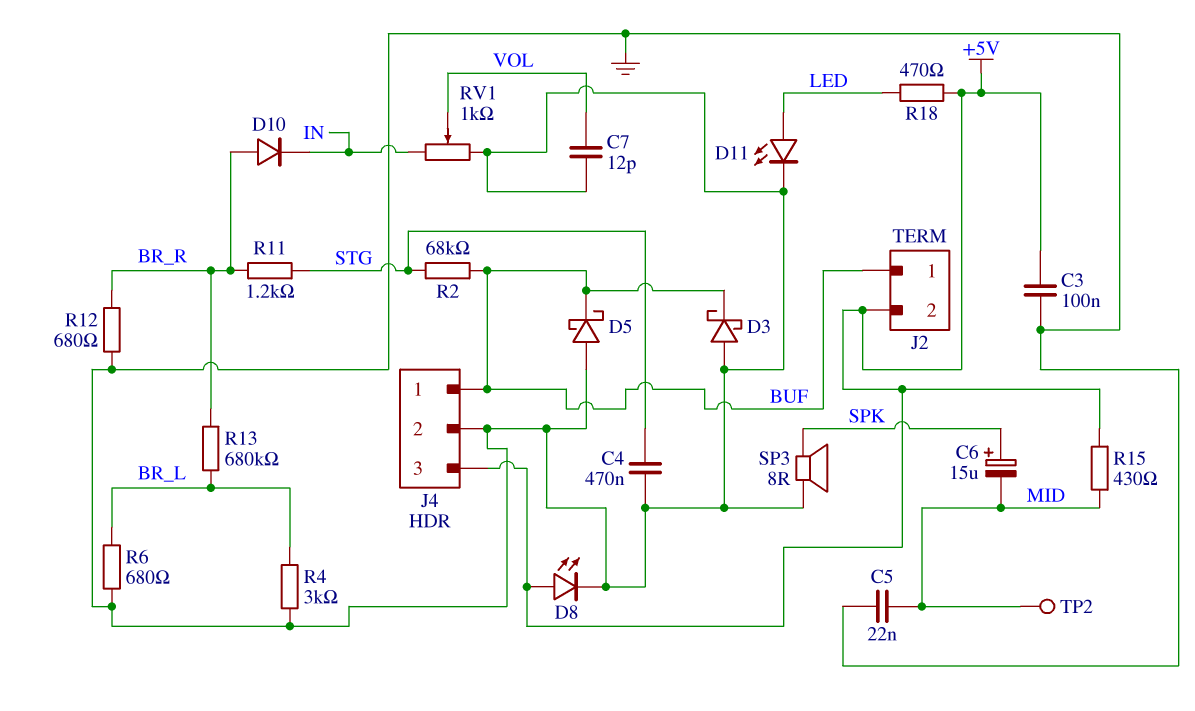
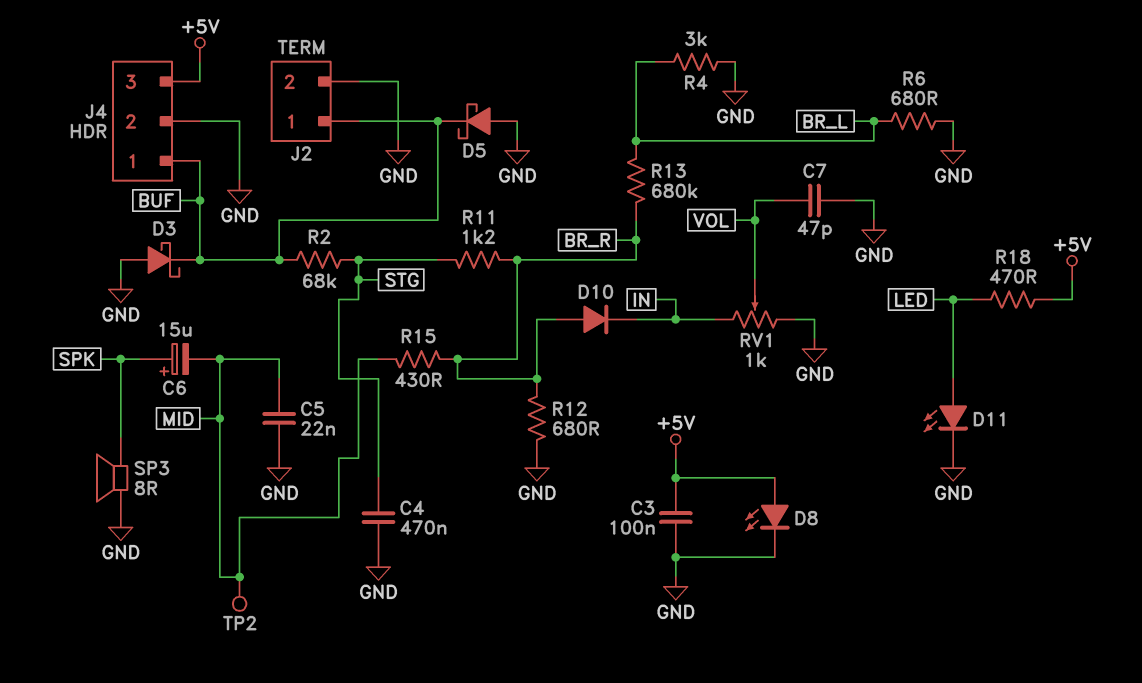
C7: 12pF (GND, VOL) -> 47pF (GND, VOL)
J2 pin 2: +5V -> GND
R15: 430 (+5V, MID) -> 430 (BR_R, MID)

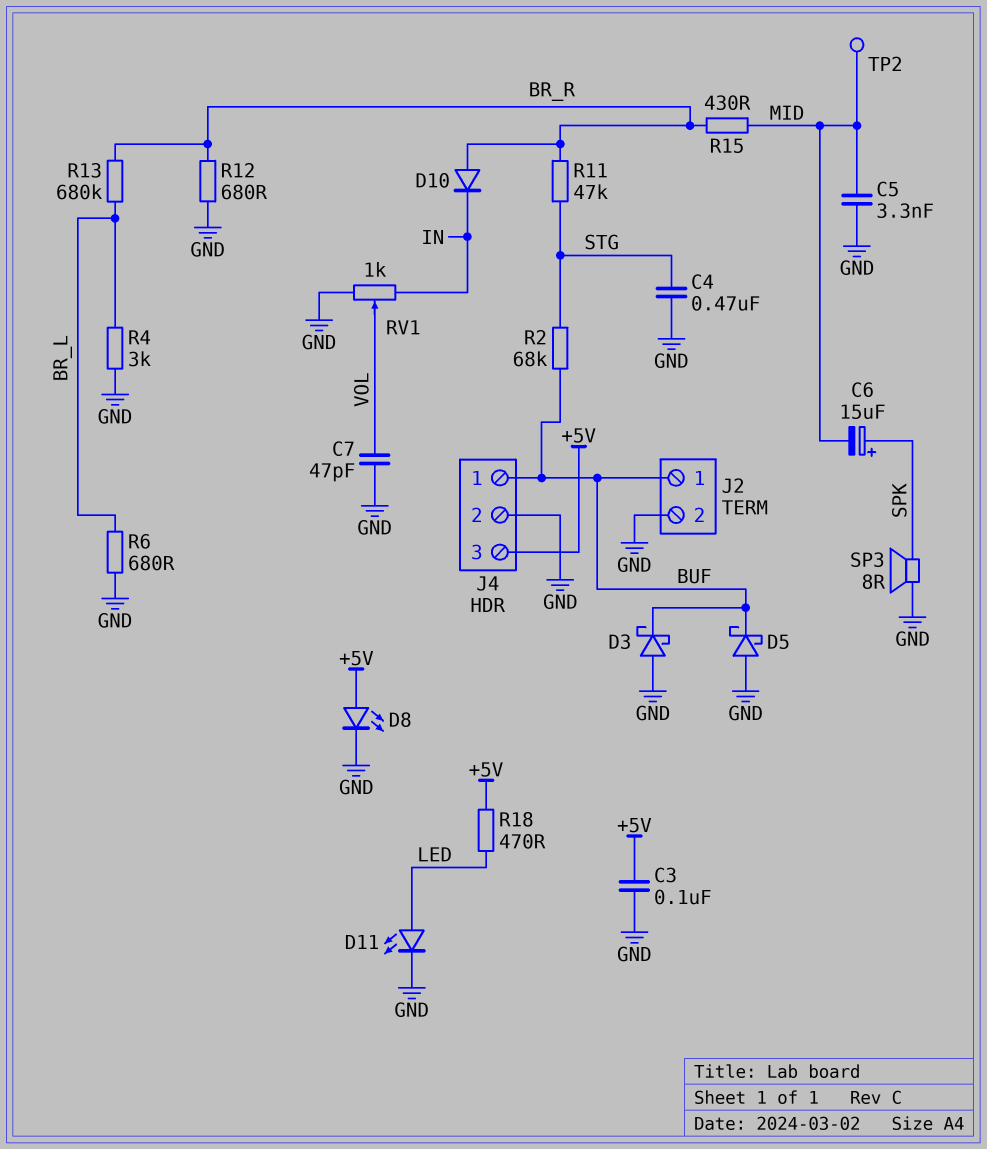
C5: 22nF (GND, MID) -> 3.3nF (GND, MID)
R11: 1.2k (BR_R, STG) -> 47k (BR_R, STG)

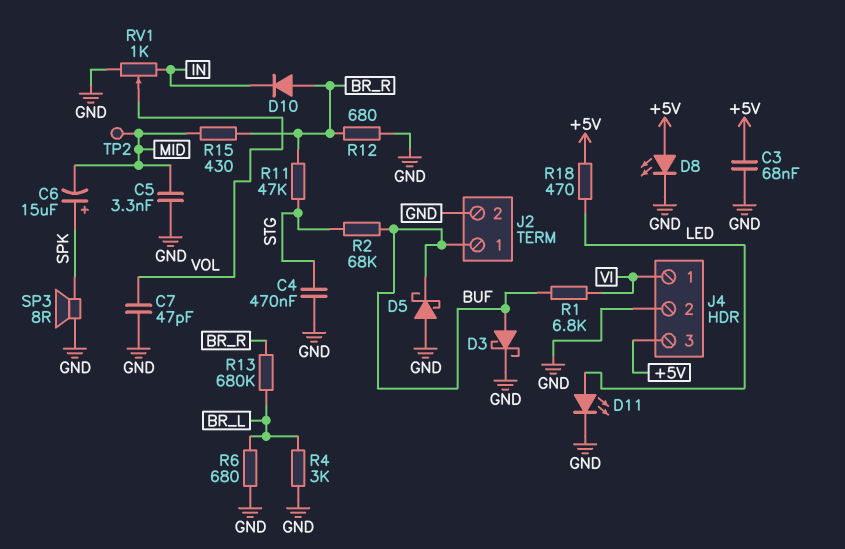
C3: 100nF (+5V, GND) -> 68nF (+5V, GND)
D3: schottky (A GND, K BUF) -> schottky (A BUF, K GND)
J4 pin 1: BUF -> VI
R1: none -> 6.8k (BUF, VI)

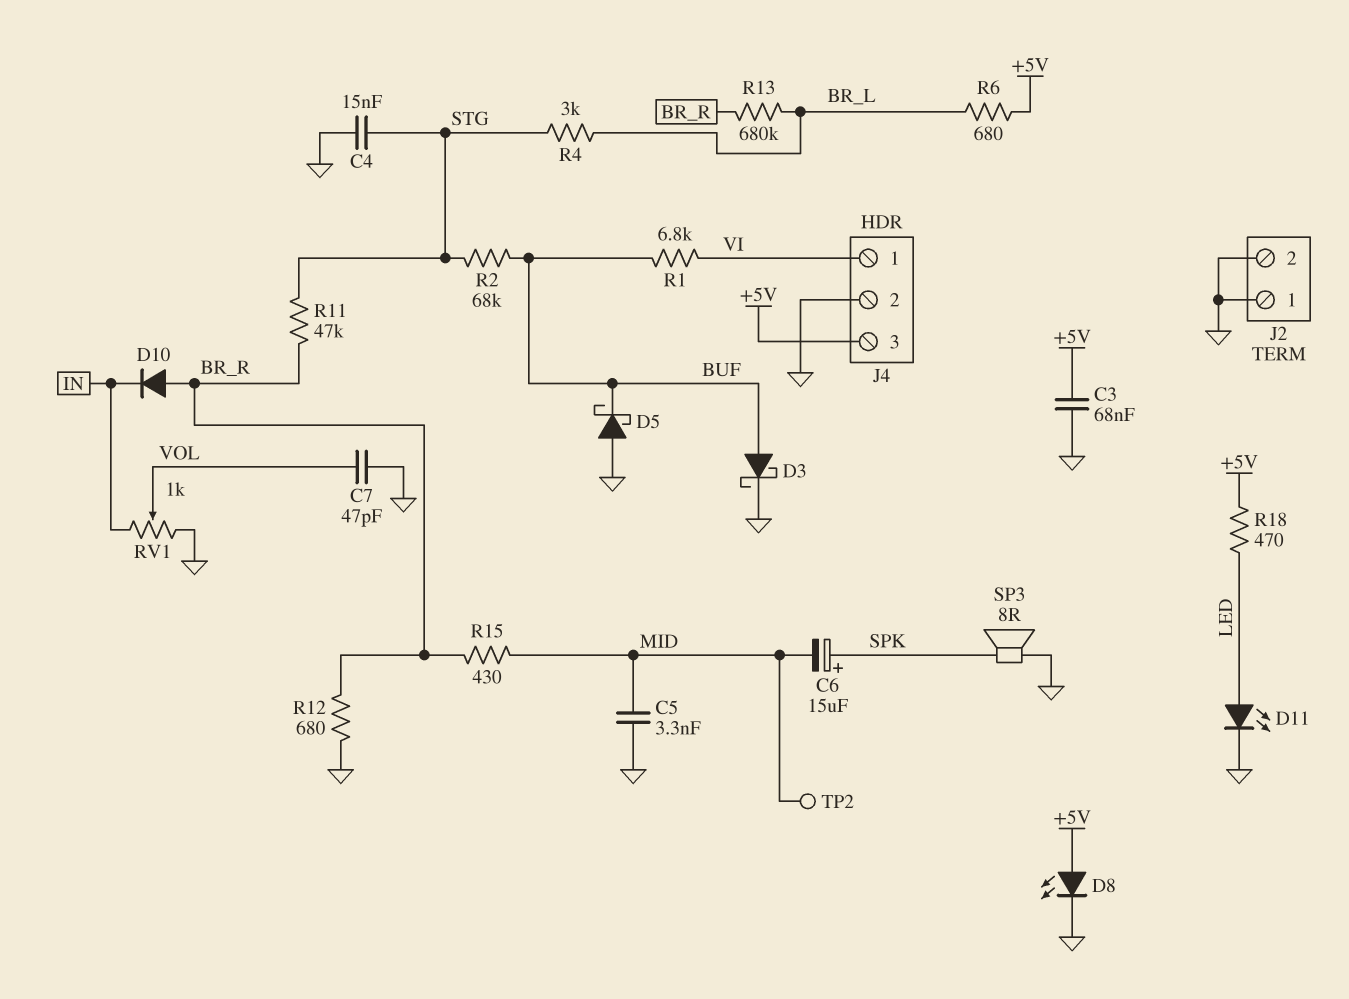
C4: 470nF (GND, STG) -> 15nF (GND, STG)
J2 pin 1: BUF -> GND
R4: 3k (BR_L, GND) -> 3k (BR_L, STG)
R6: 680 (BR_L, GND) -> 680 (+5V, BR_L)

